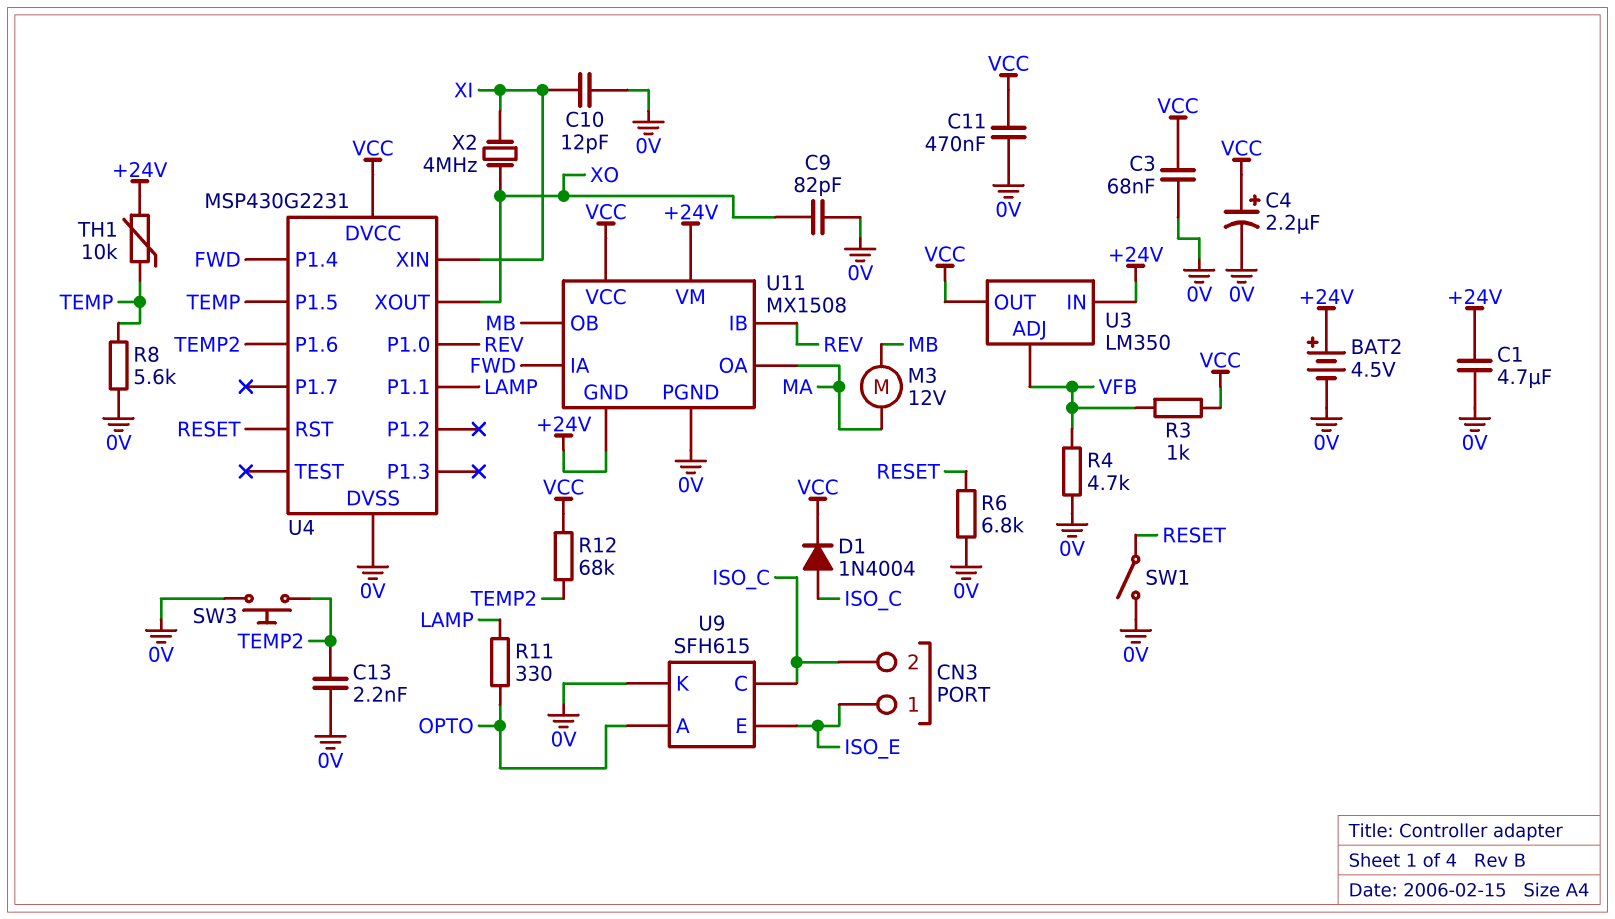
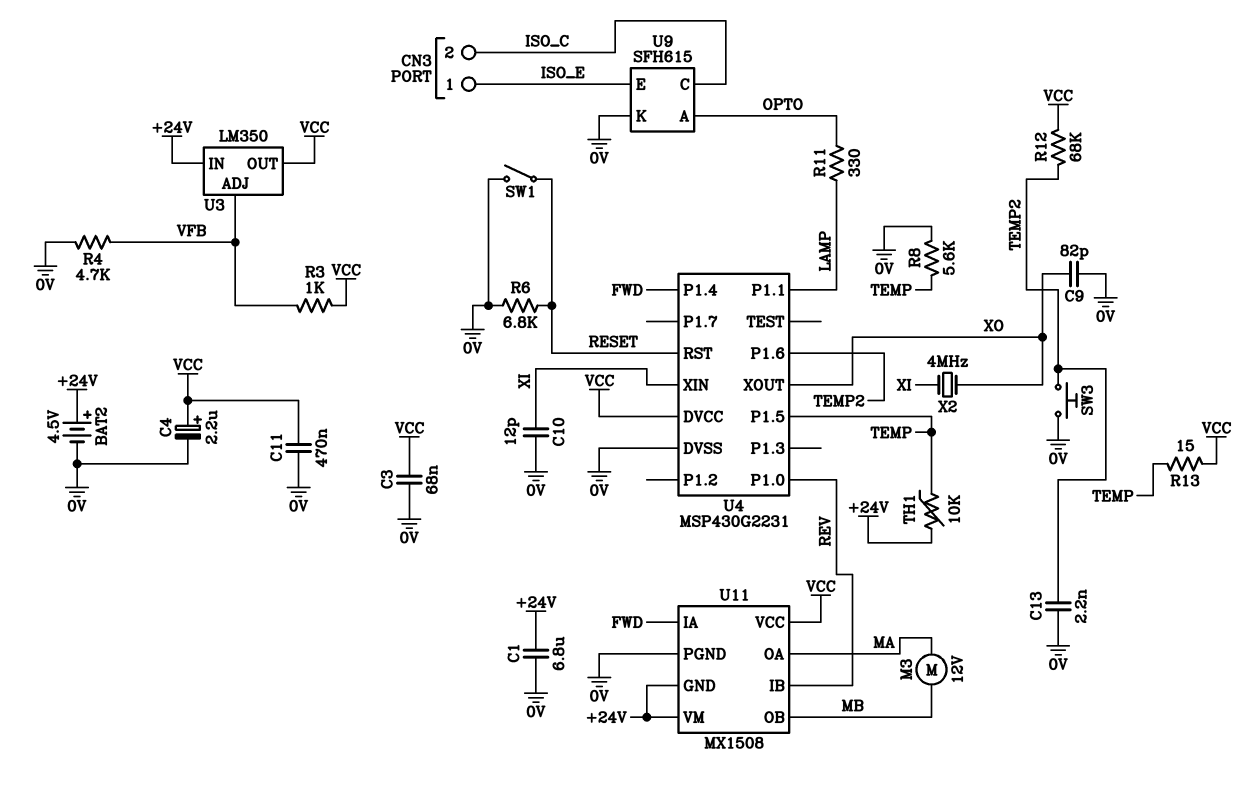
C1: 4.7uF (+24V, 0V) -> 6.8uF (+24V, 0V)
D1: diode 1N4004 (A ISO_C, K VCC) -> none
R13: none -> 15 (TEMP, VCC)

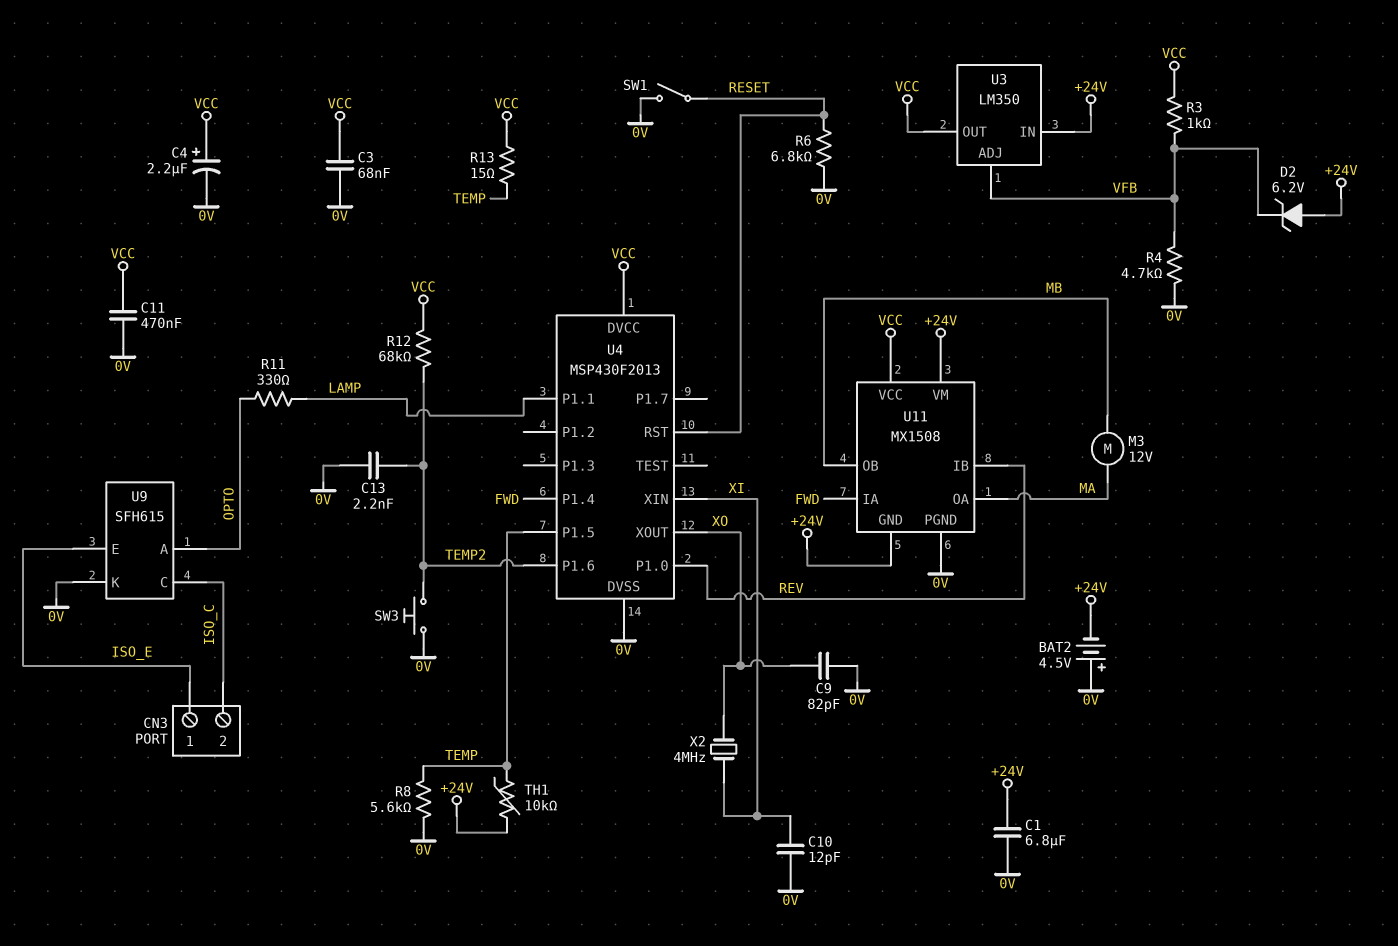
BAT2: 4.5V (plus +24V, minus 0V) -> 4.5V (plus 0V, minus +24V)
D2: none -> zener 6.2V (A +24V, K VFB)
U4: MSP430G2231 -> MSP430F2013

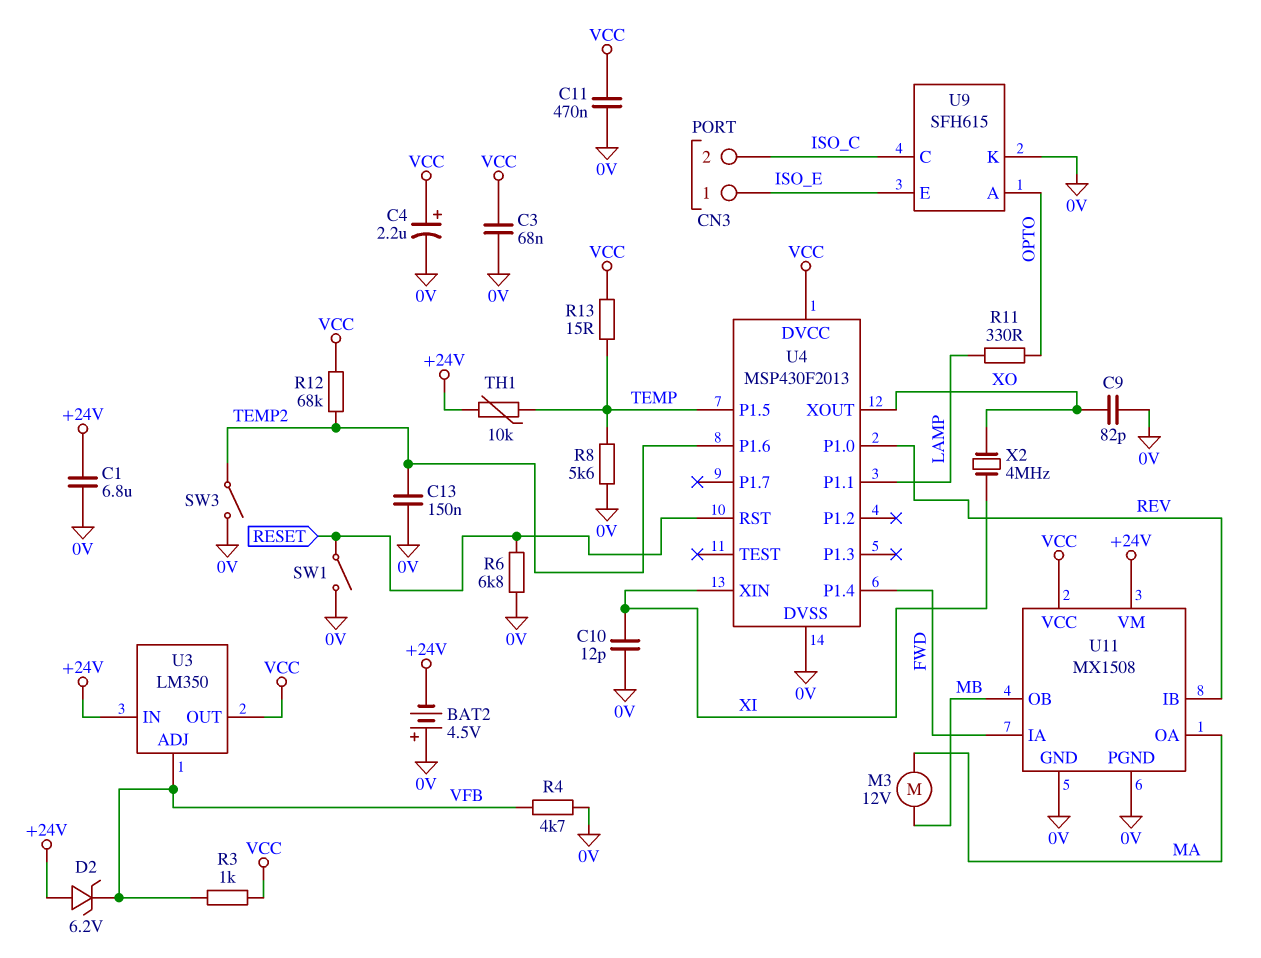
C13: 2.2nF (0V, TEMP2) -> 150nF (0V, TEMP2)
SW3: button (0V, TEMP2) -> switch (0V, TEMP2)
U11 pin GND: +24V -> 0V

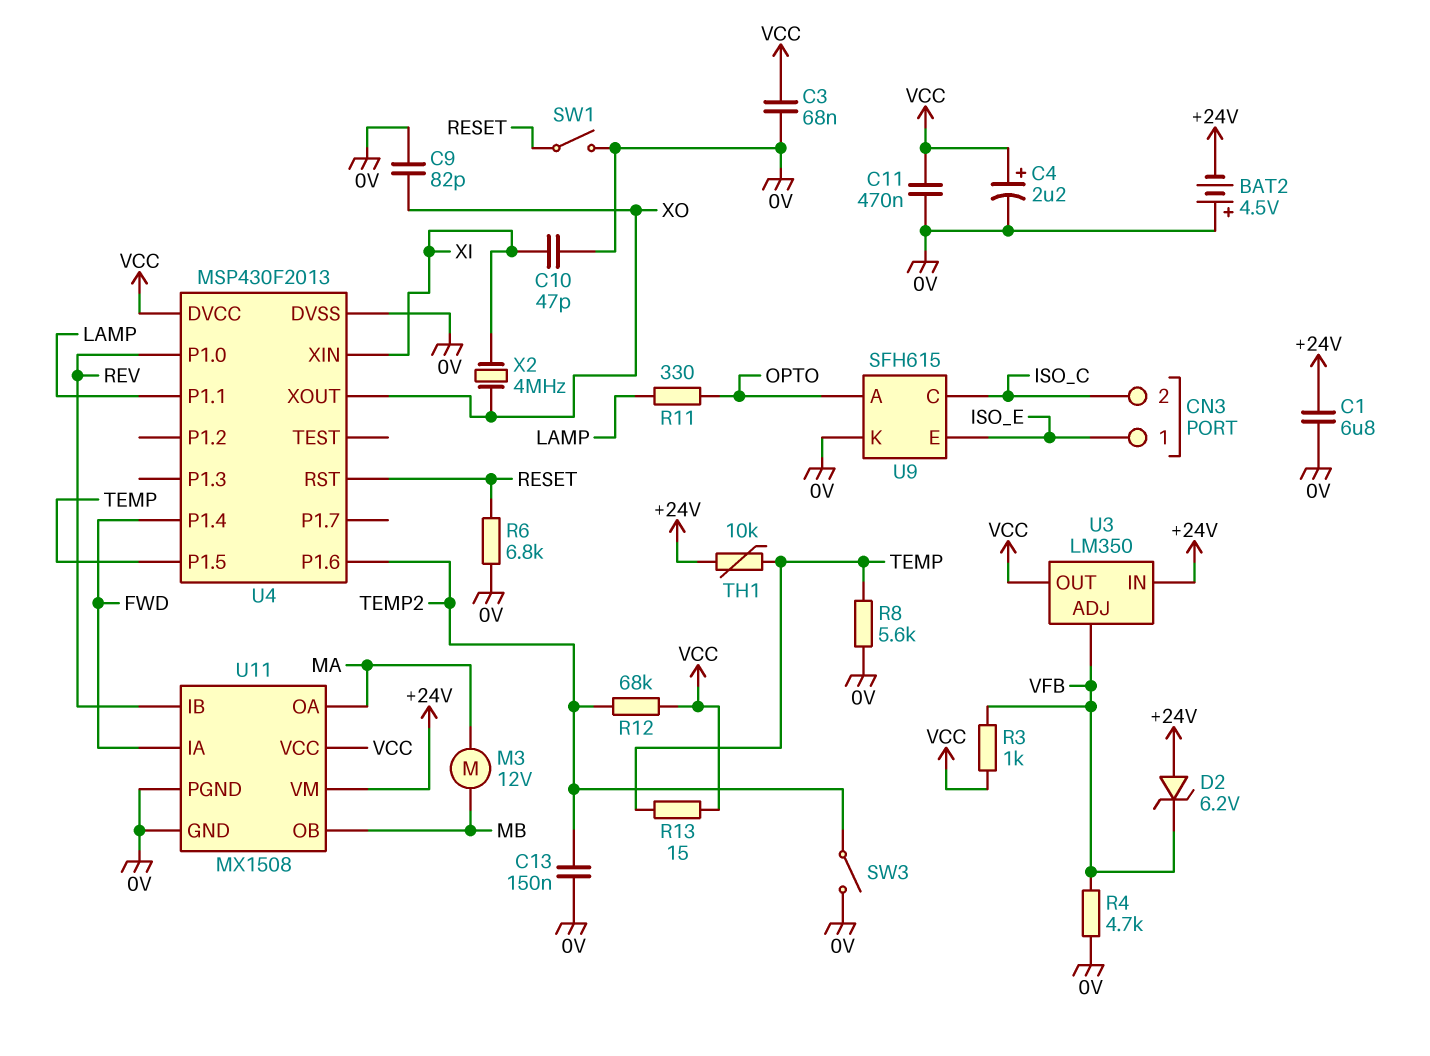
C10: 12pF (0V, XI) -> 47pF (0V, XI)

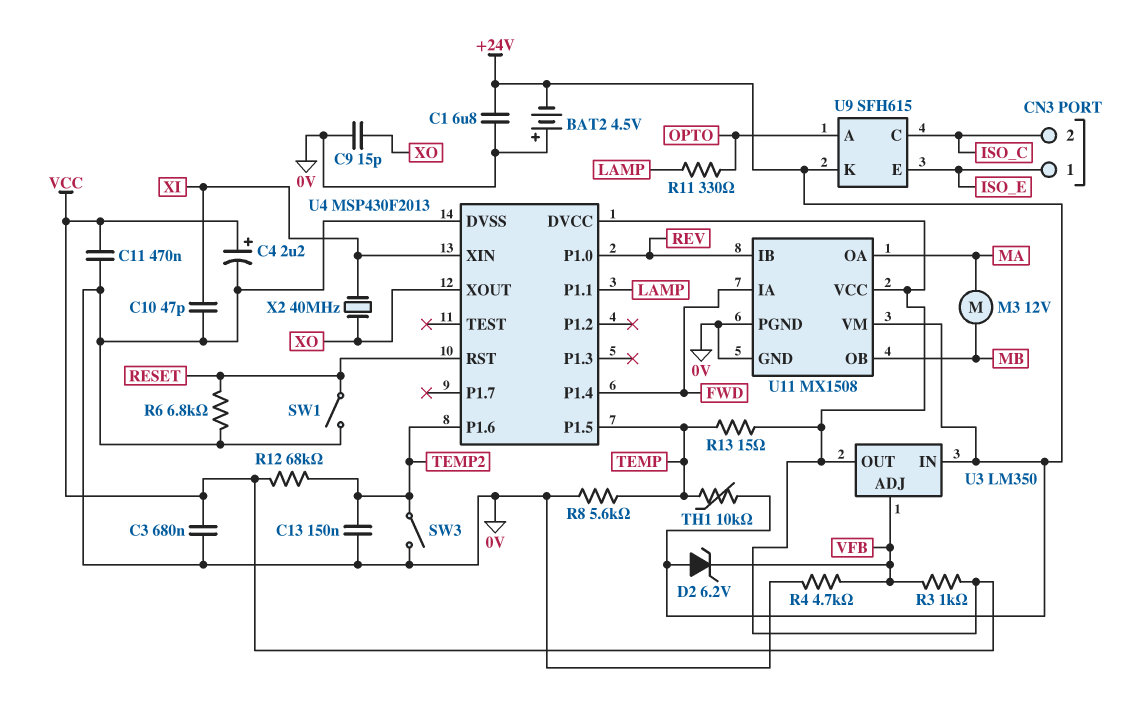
C3: 68nF (0V, VCC) -> 680nF (0V, VCC)
C9: 82pF (0V, XO) -> 15pF (0V, XO)
U9 pin K: 0V -> +24V
X2: 4MHz (XI, XO) -> 40MHz (XI, XO)

